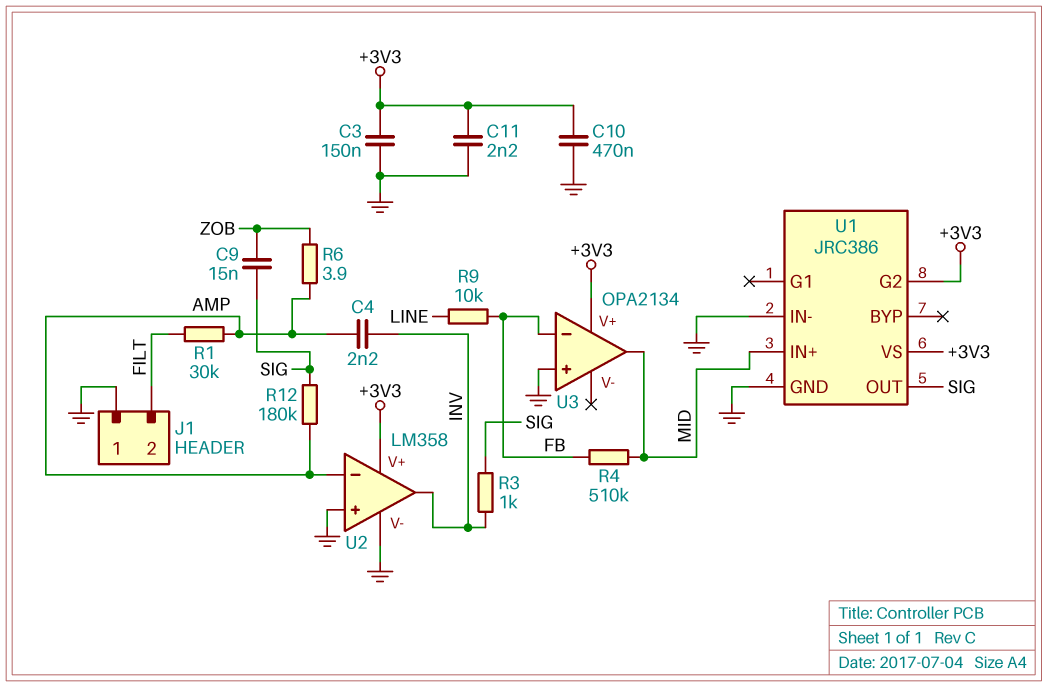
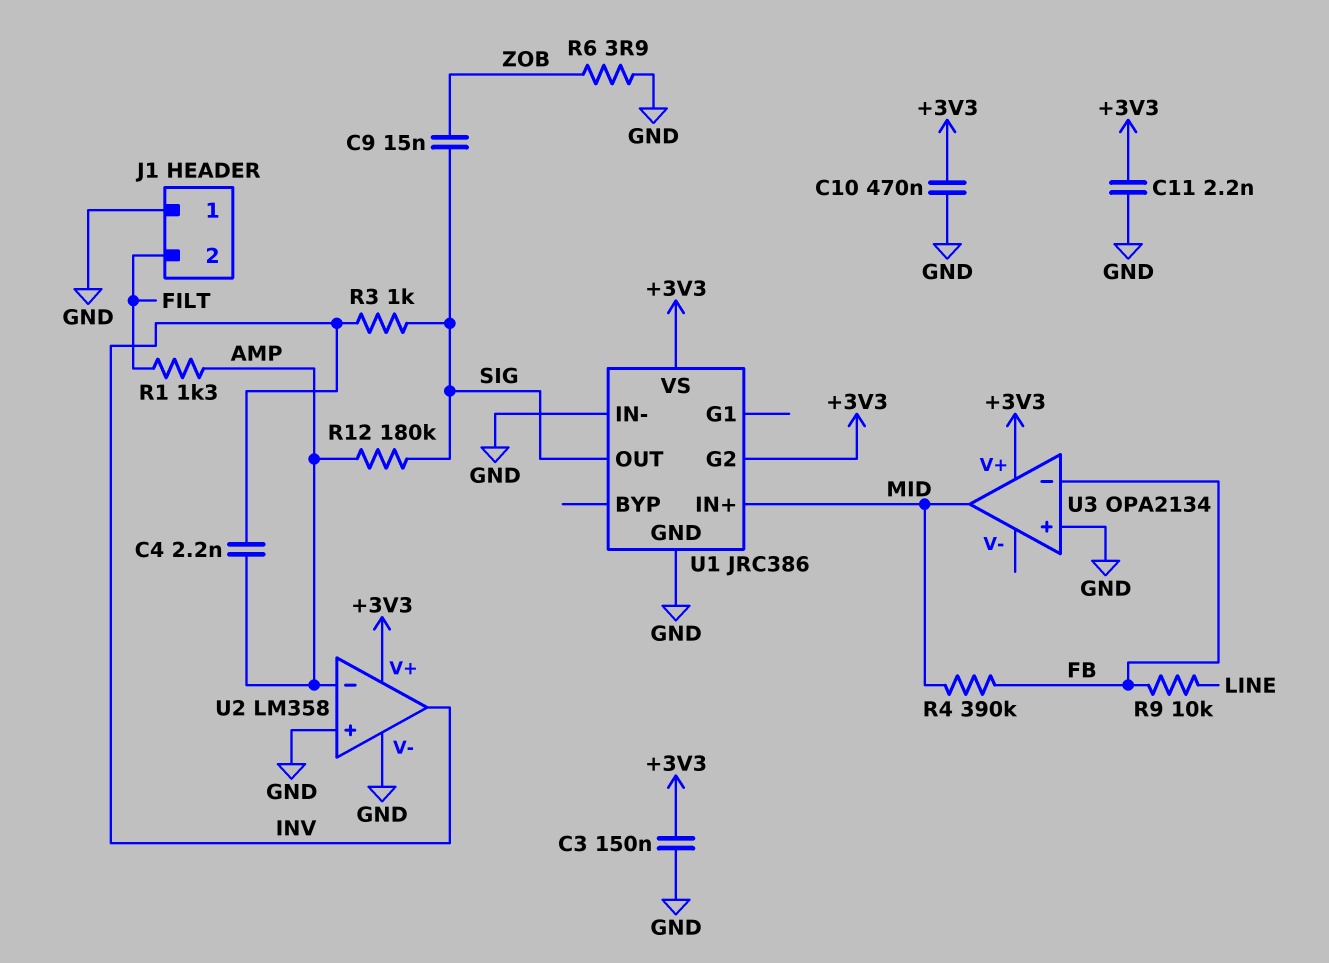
R1: 30k (AMP, FILT) -> 1.3k (AMP, FILT)
R4: 510k (FB, MID) -> 390k (FB, MID)
R6: 3.9 (AMP, ZOB) -> 3.9 (GND, ZOB)

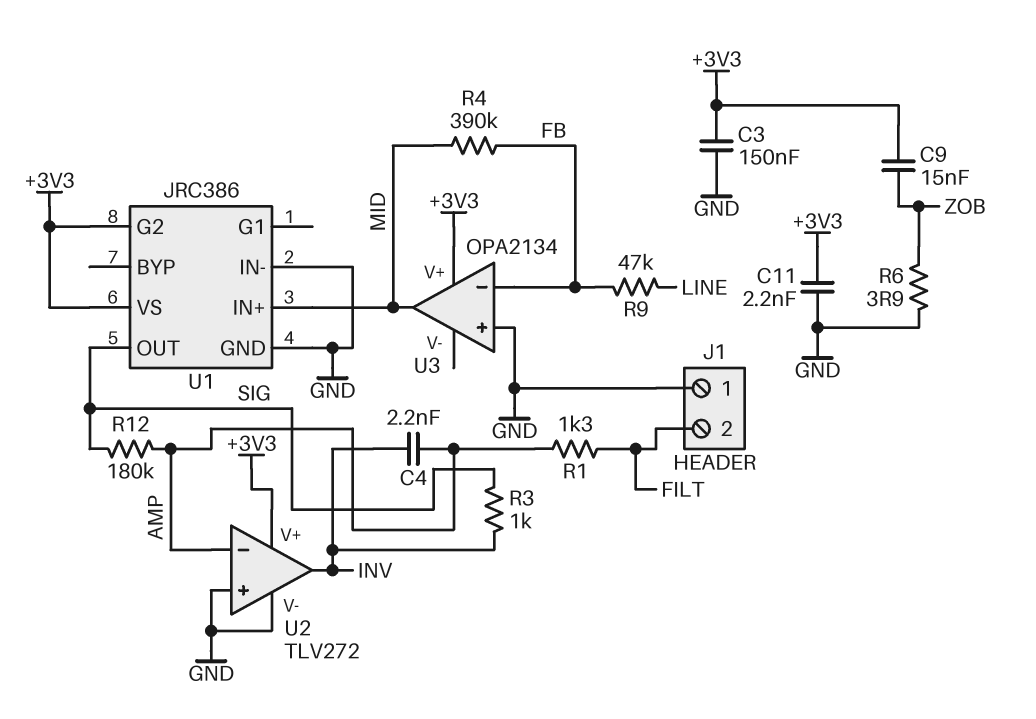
C9: 15nF (SIG, ZOB) -> 15nF (+3V3, ZOB)
C10: 470nF (+3V3, GND) -> none
R9: 10k (FB, LINE) -> 47k (FB, LINE)
U2: LM358 -> TLV272

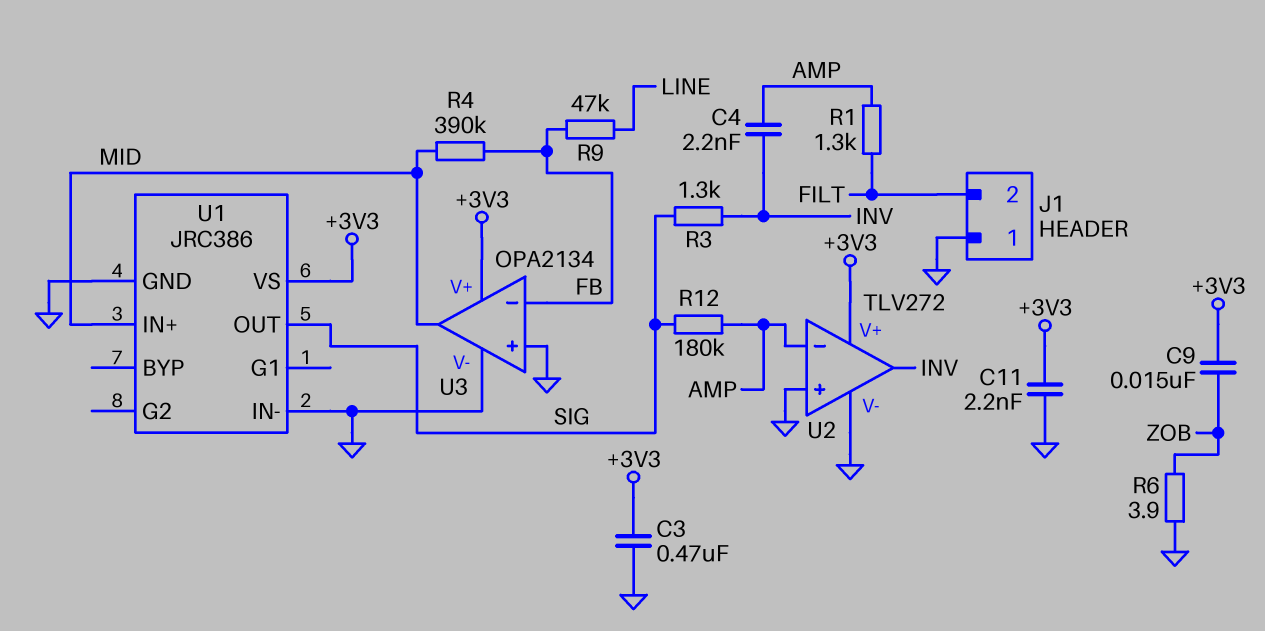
C3: 150nF (+3V3, GND) -> 470nF (+3V3, GND)
R3: 1k (INV, SIG) -> 1.3k (INV, SIG)
U1 pin G2: +3V3 -> none
U3 pin V-: none -> GND

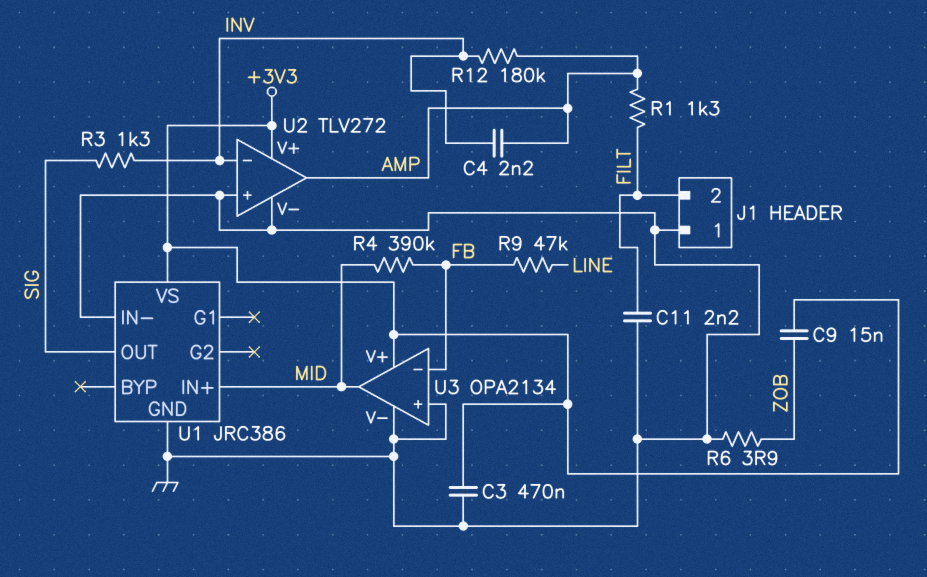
C11: 2.2nF (+3V3, GND) -> 2.2nF (FILT, GND)
R12: 180k (AMP, SIG) -> 180k (AMP, INV)
U2 pin in-: AMP -> INV
U2 pin out: INV -> AMP

